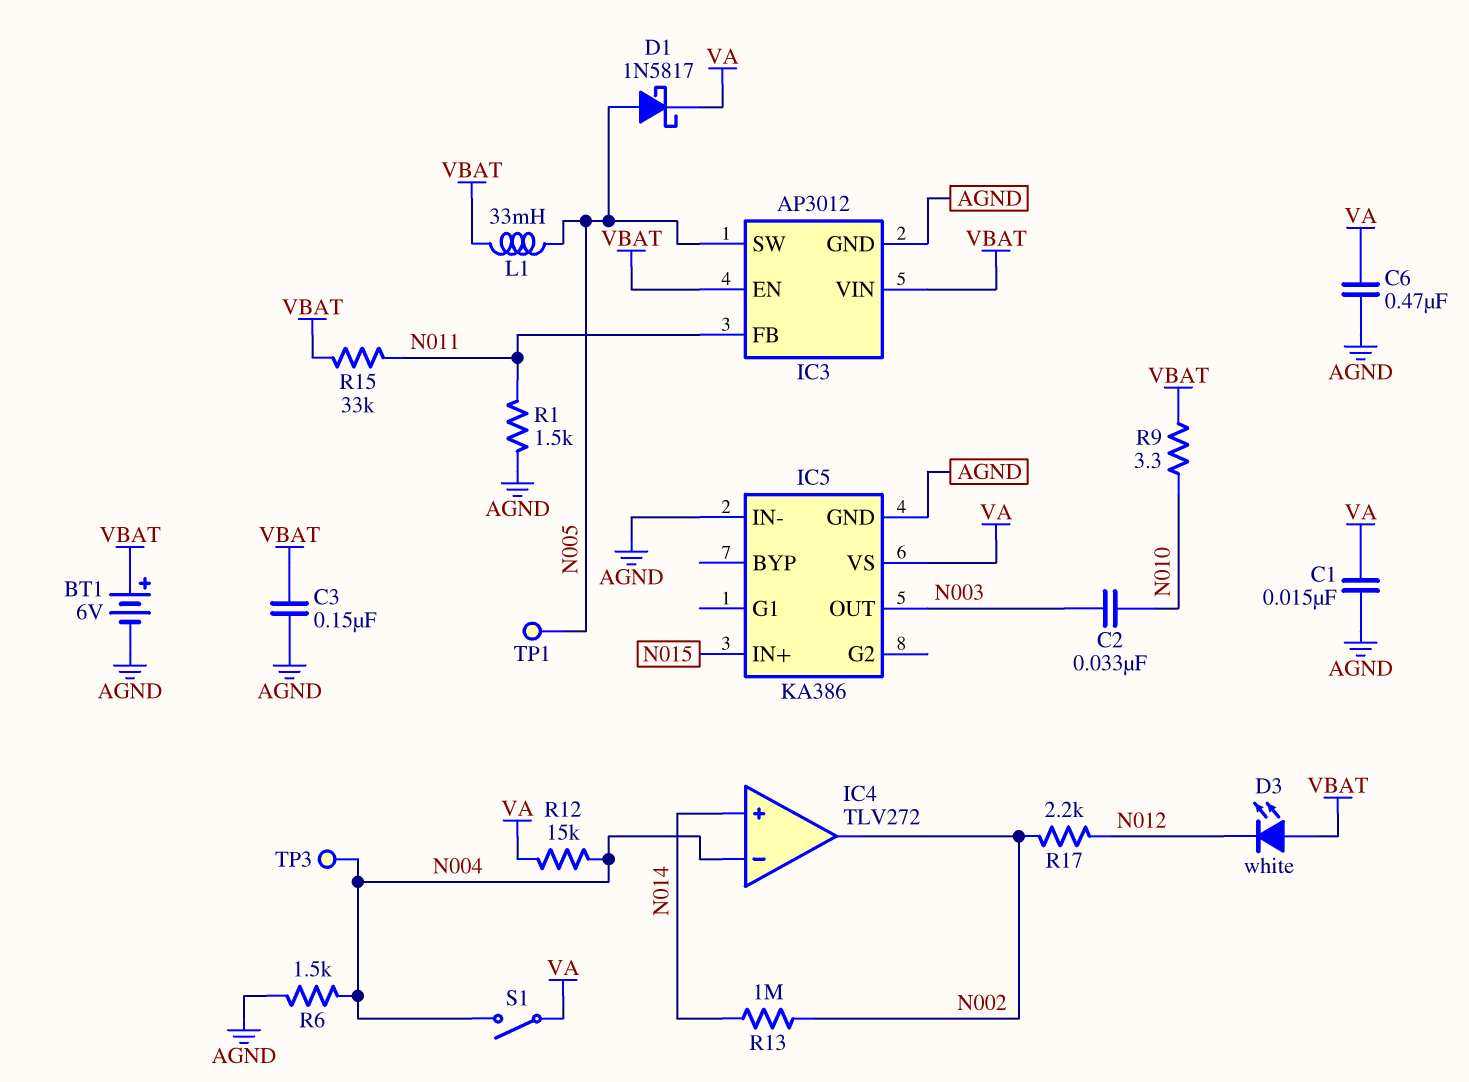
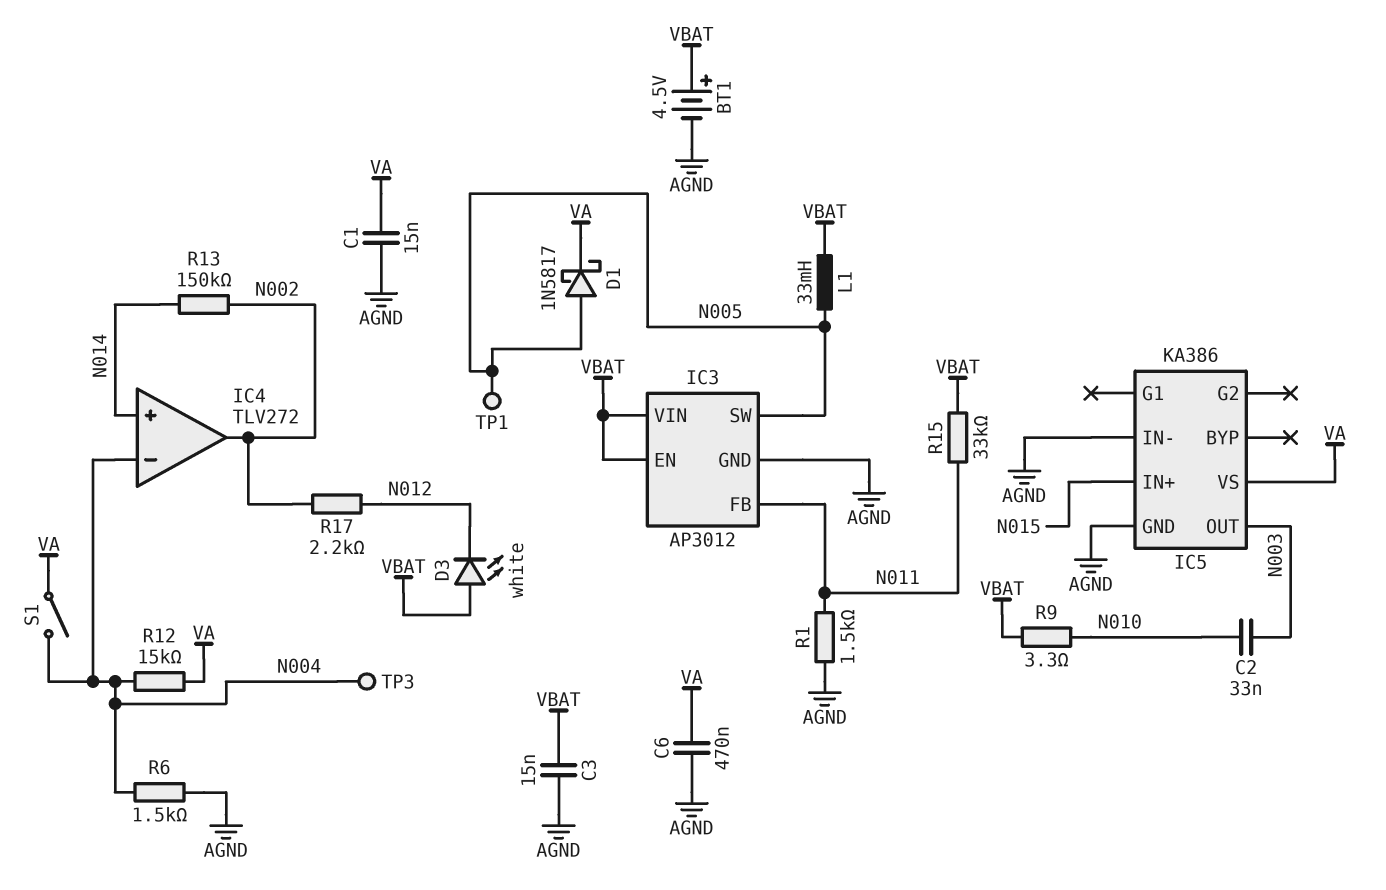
BT1: 6V (plus VBAT, minus AGND) -> 4.5V (plus VBAT, minus AGND)
C3: 150nF (AGND, VBAT) -> 15nF (AGND, VBAT)
R13: 1M (N002, N014) -> 150k (N002, N014)

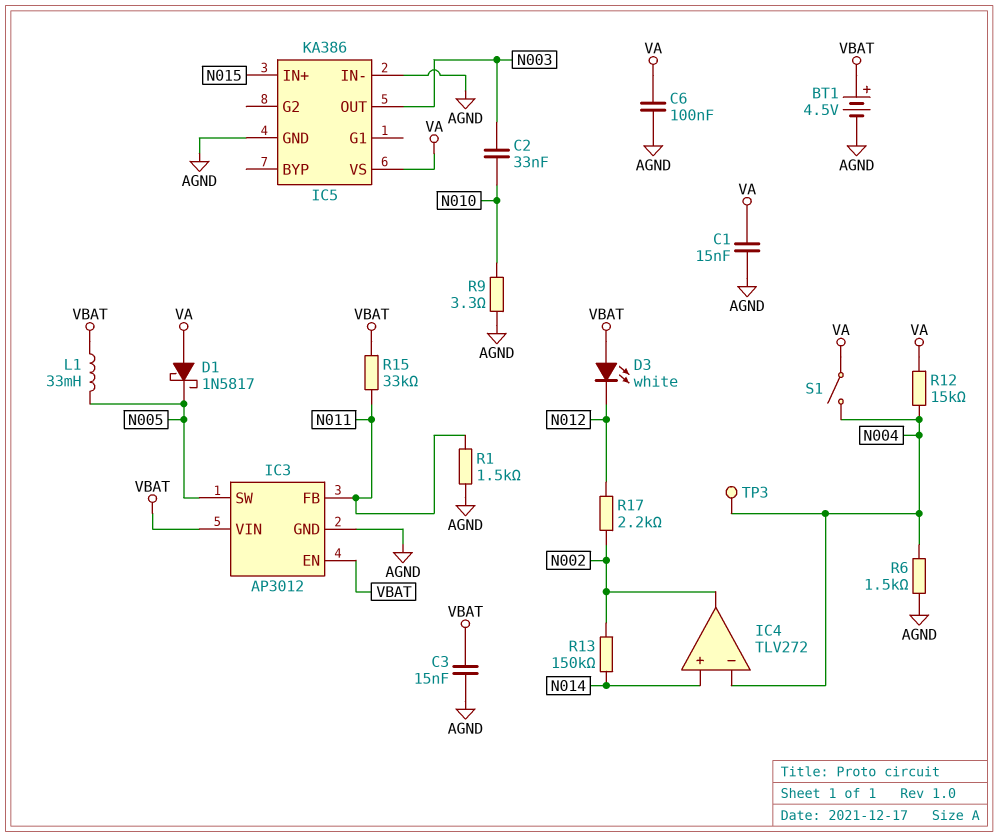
C6: 470nF (AGND, VA) -> 100nF (AGND, VA)
D1: schottky 1N5817 (A N005, K VA) -> schottky 1N5817 (A VA, K N005)
R9: 3.3 (N010, VBAT) -> 3.3 (AGND, N010)
TP1: test point (N005) -> none

